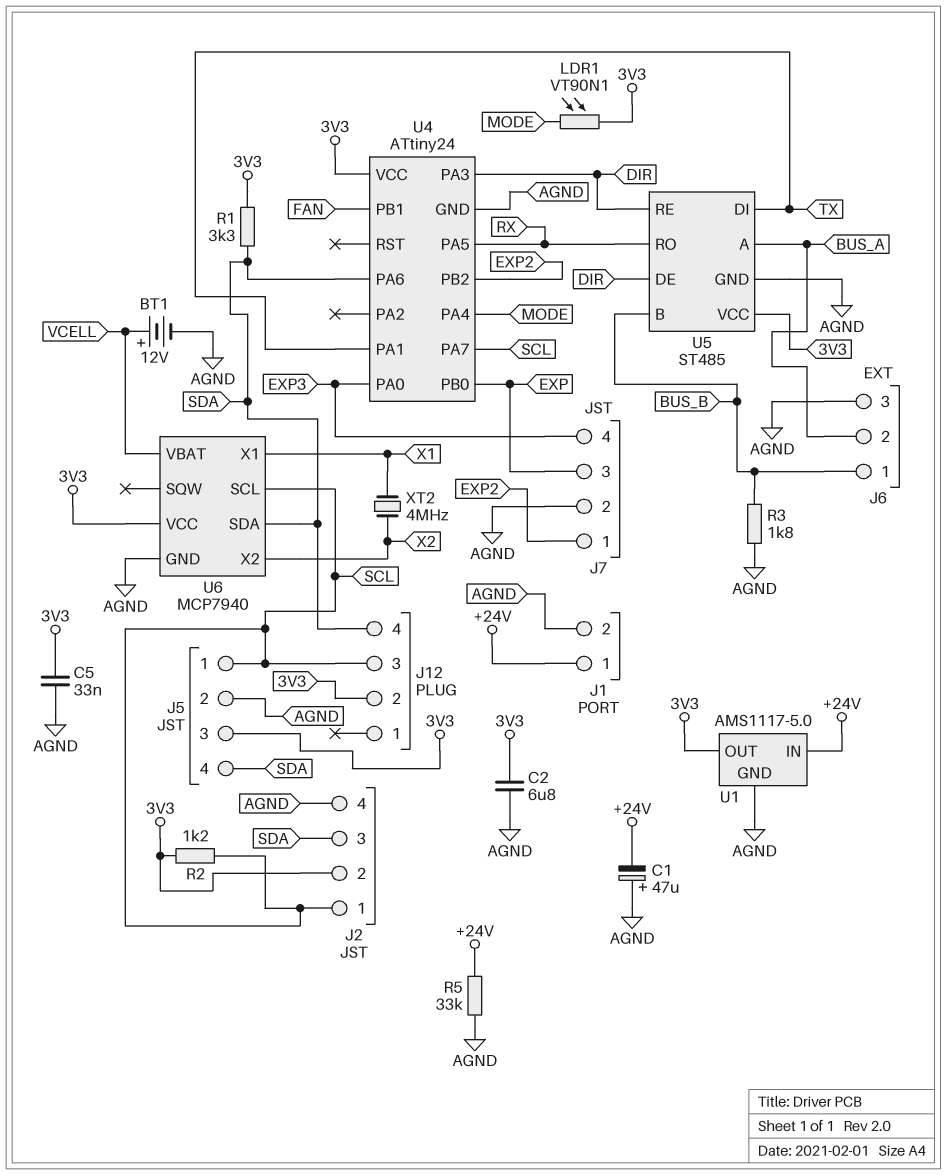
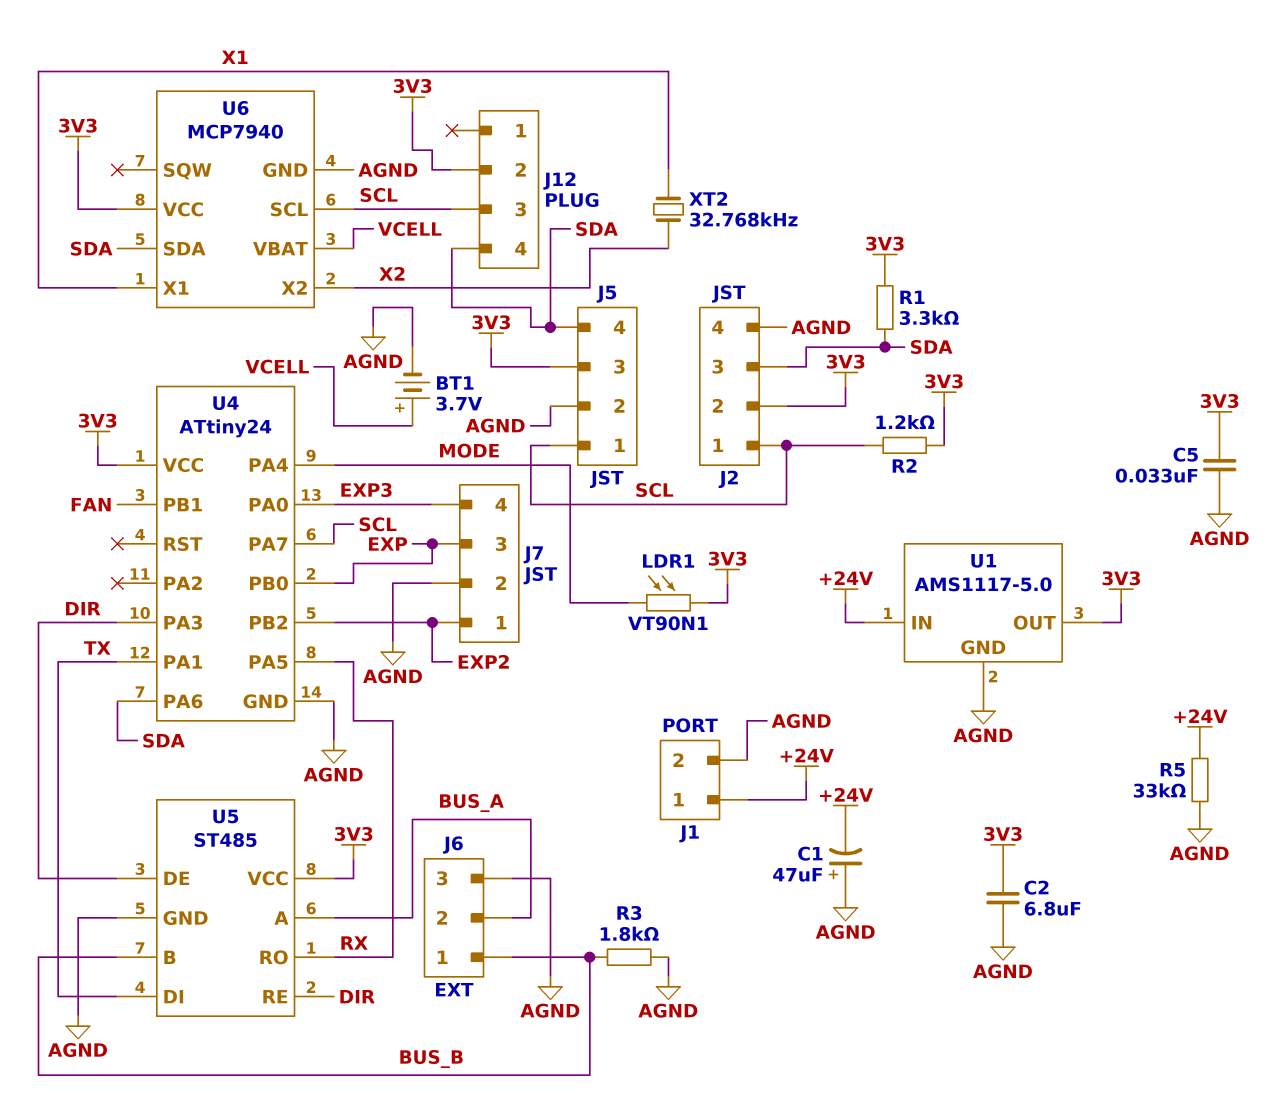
BT1: 12V (plus VCELL, minus AGND) -> 3.7V (plus VCELL, minus AGND)
XT2: 4MHz (X1, X2) -> 32.768kHz (X1, X2)

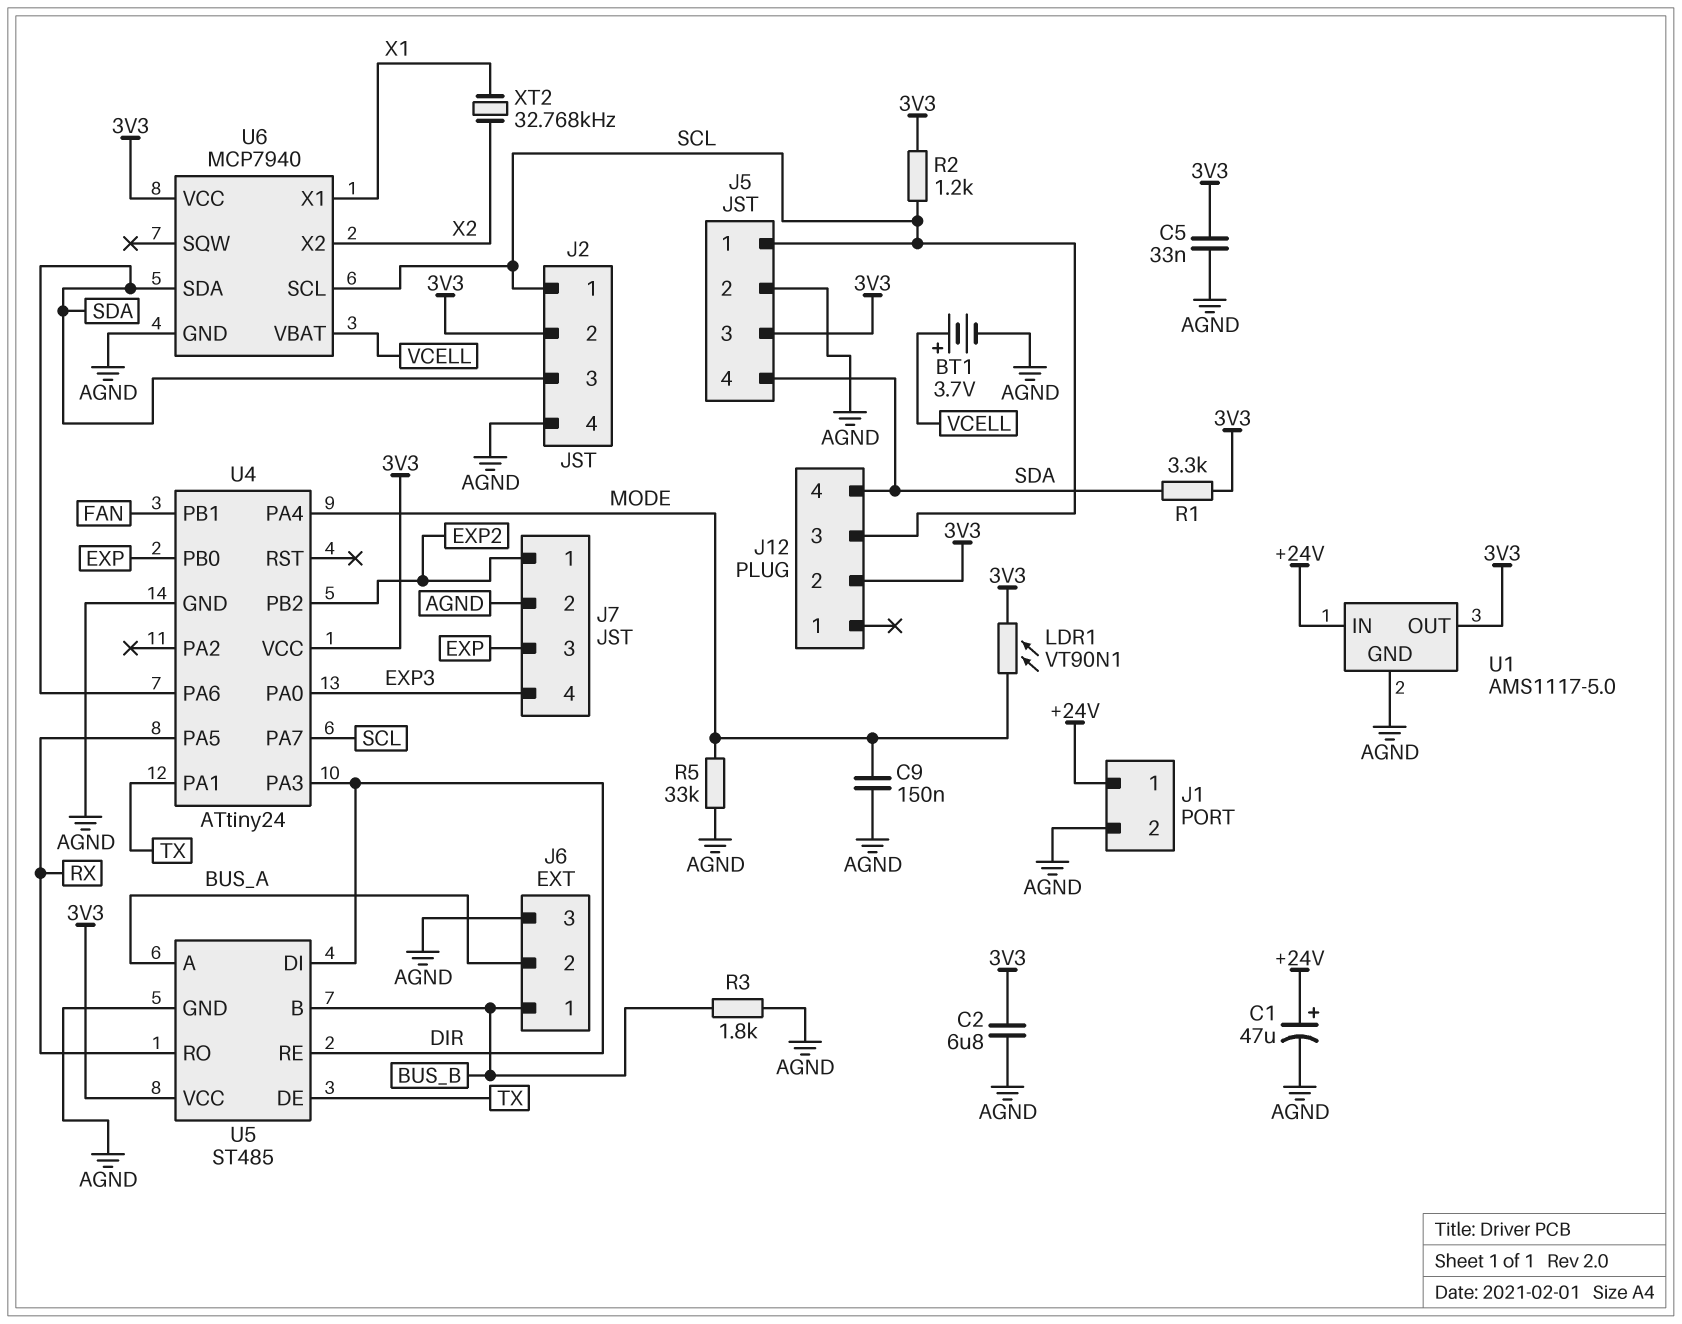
C1: 47uF (plus AGND, minus +24V) -> 47uF (plus +24V, minus AGND)
C9: none -> 150nF (AGND, MODE)
R5: 33k (+24V, AGND) -> 33k (AGND, MODE)
U5 pin DE: DIR -> TX
U5 pin DI: TX -> DIR

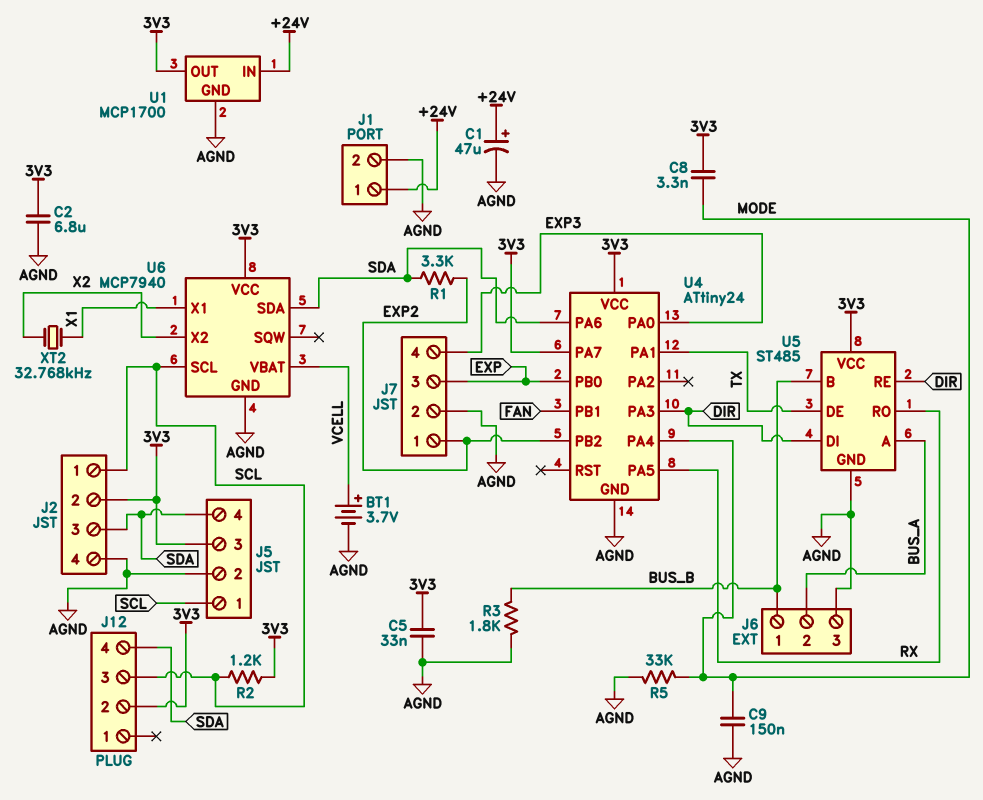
C8: none -> 3.3nF (3V3, MODE)
LDR1: VT90N1 (3V3, MODE) -> none
R1: 3.3k (3V3, SDA) -> 3.3k (EXP2, SDA)
U1: AMS1117-5.0 -> MCP1700
U4 pin PA7: SCL -> 3V3

